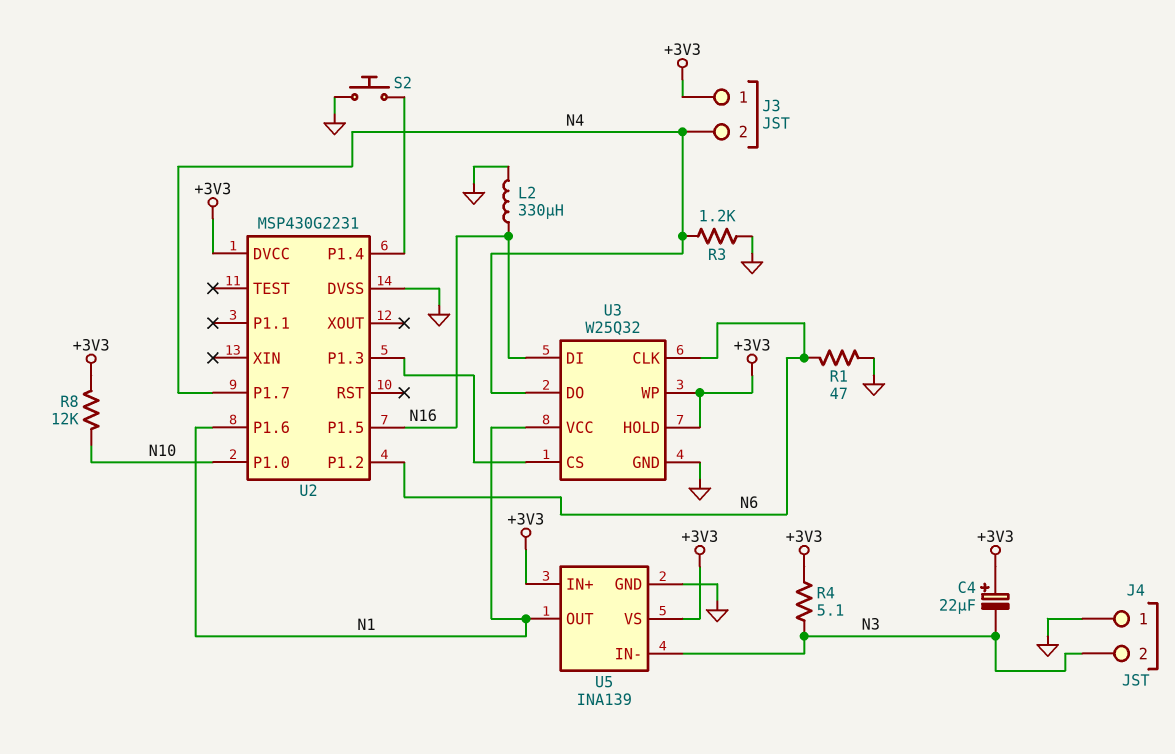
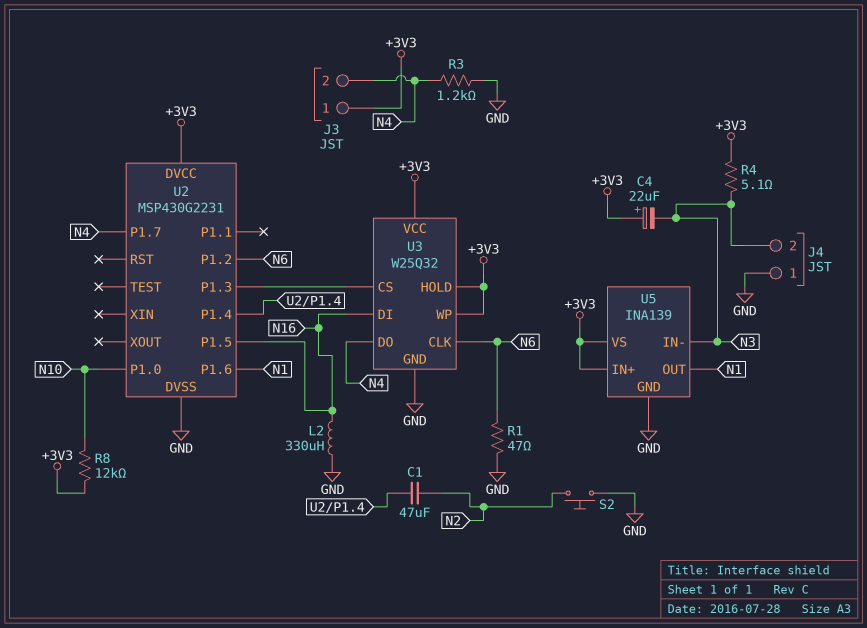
C1: none -> 47uF (N2, U2/P1.4)
S2: button (GND, U2/P1.4) -> button (GND, N2)
U3 pin VCC: N1 -> +3V3

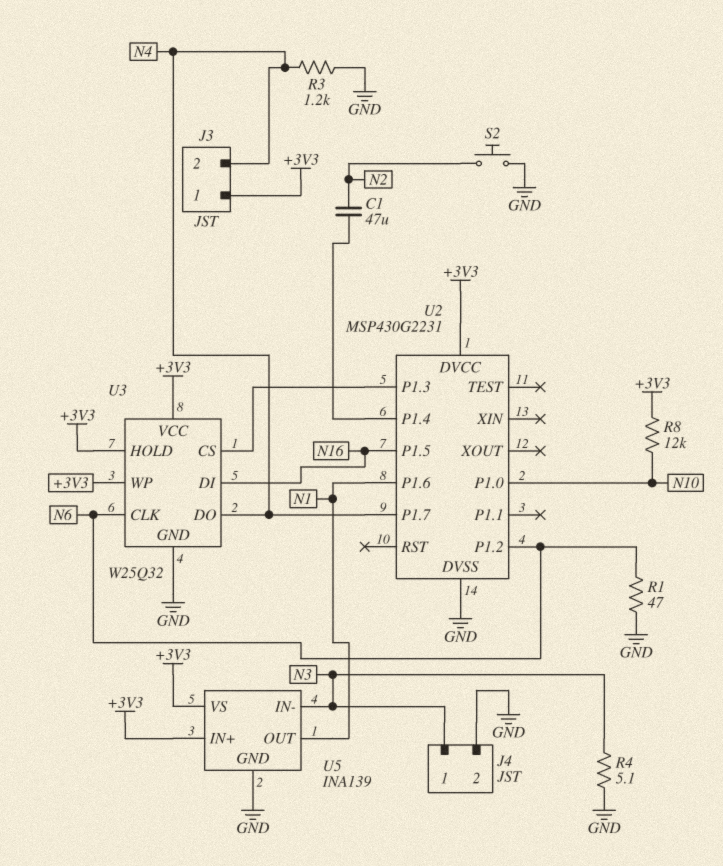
C4: 22uF (plus +3V3, minus N3) -> none
J4 pin 1: GND -> N3
J4 pin 2: N3 -> GND
L2: 330uH (GND, N16) -> none
R4: 5.1 (+3V3, N3) -> 5.1 (GND, N3)

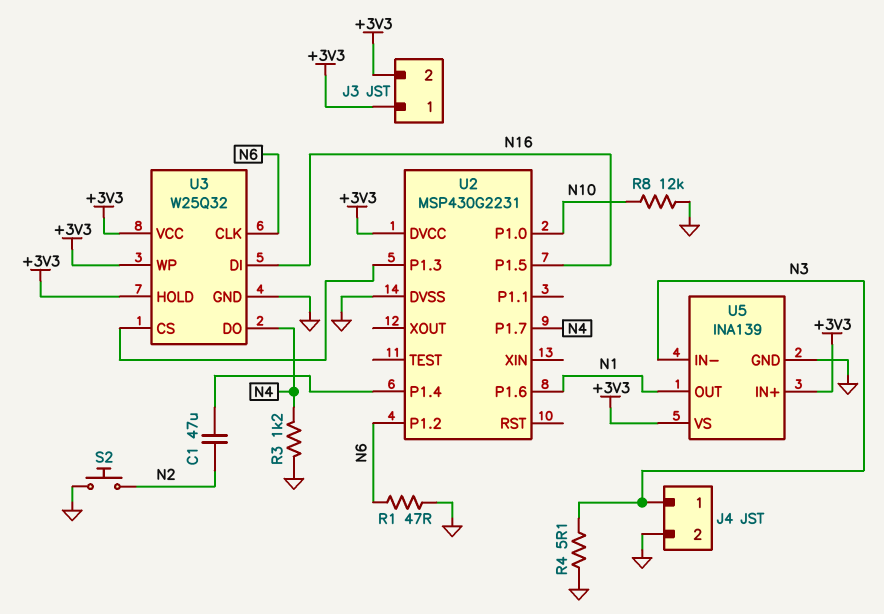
J3 pin 2: N4 -> +3V3
R8: 12k (+3V3, N10) -> 12k (GND, N10)

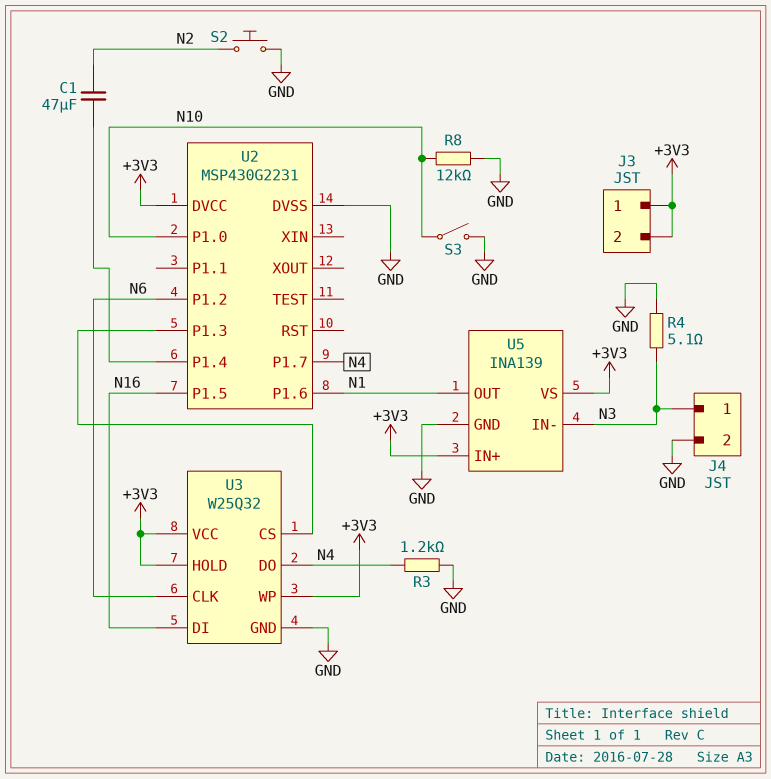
R1: 47 (GND, N6) -> none
S3: none -> switch (GND, N10)

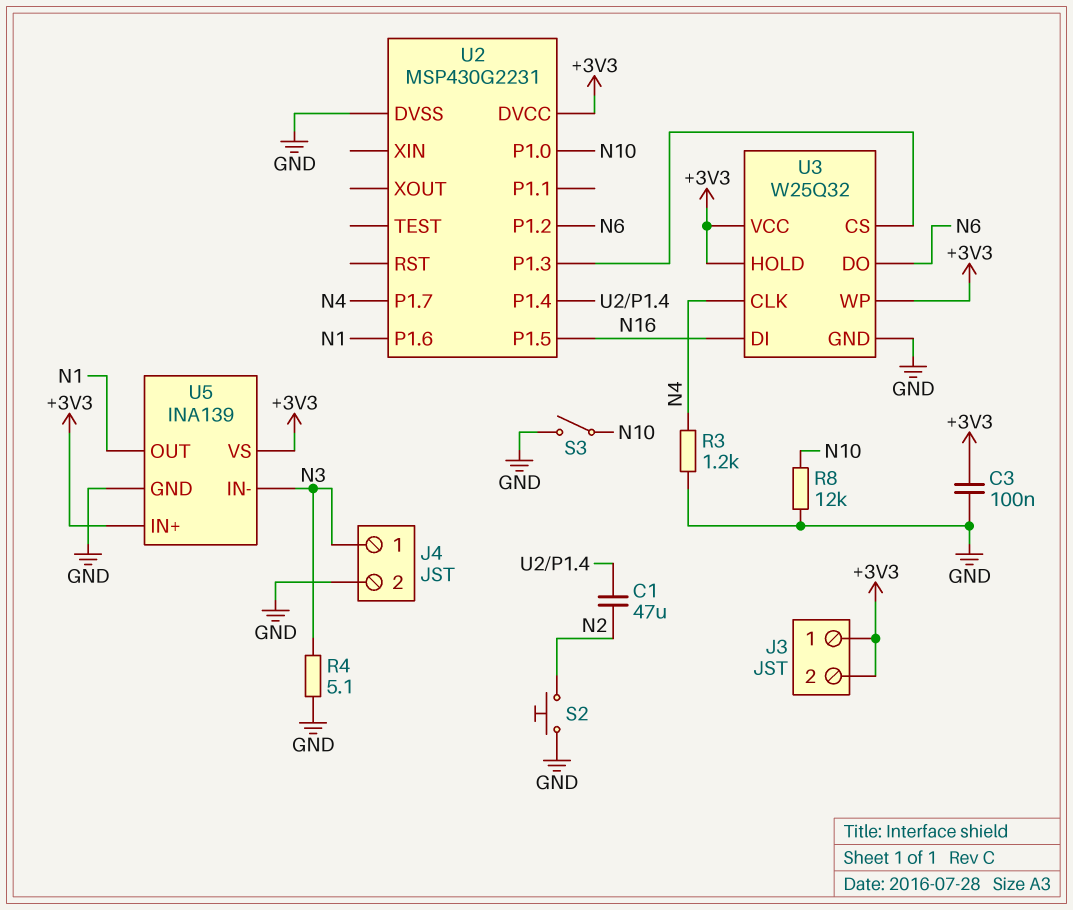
C3: none -> 100nF (+3V3, GND)
U3 pin CLK: N6 -> N4
U3 pin DO: N4 -> N6

